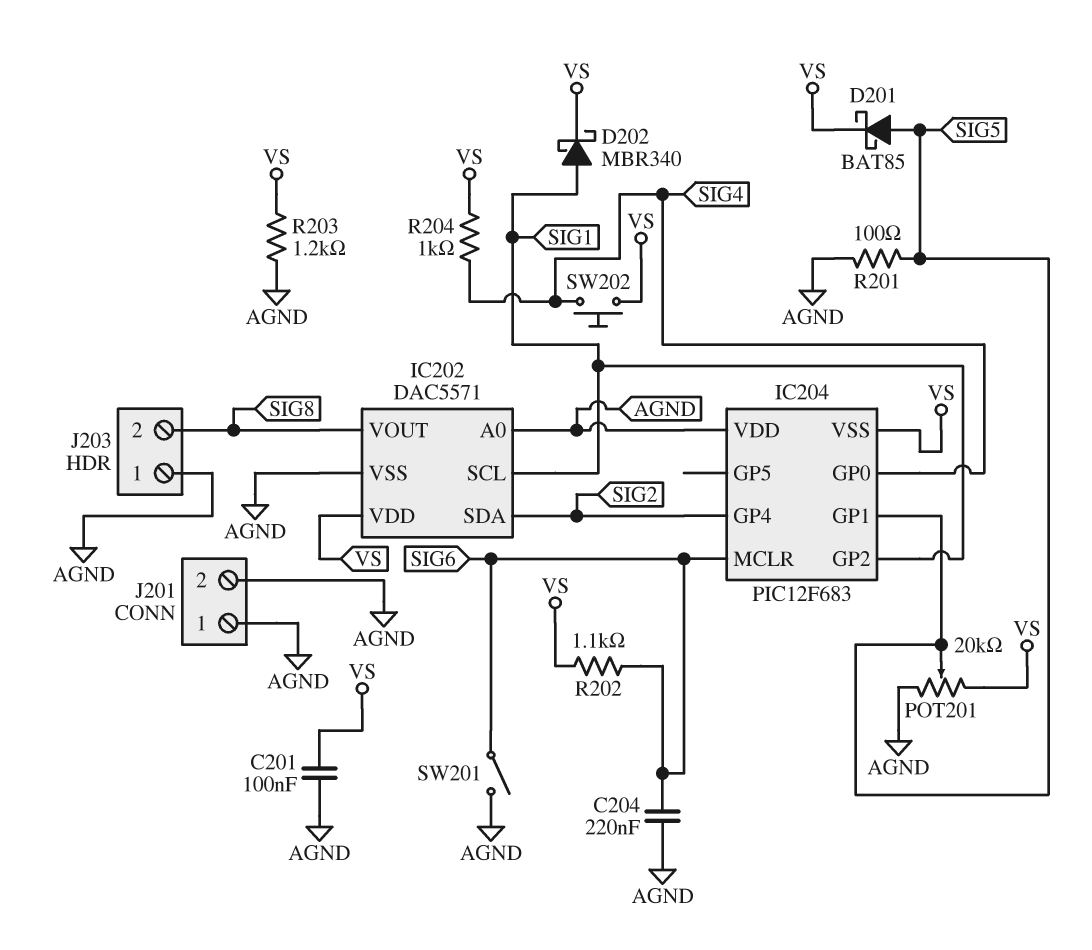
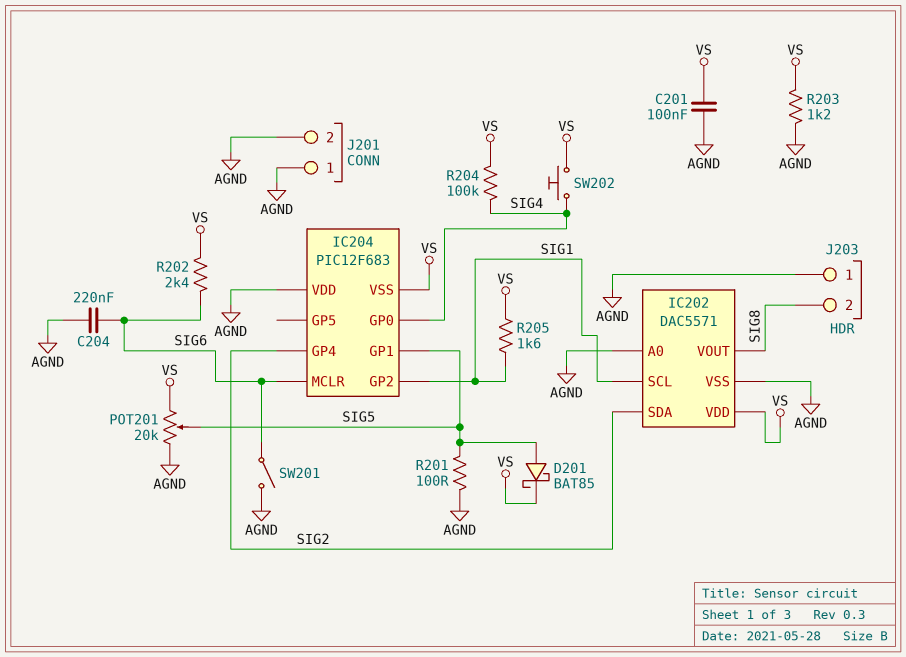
D202: schottky MBR340 (A SIG1, K VS) -> none
R202: 1.1k (SIG6, VS) -> 2.4k (SIG6, VS)
R204: 1k (SIG4, VS) -> 100k (SIG4, VS)
R205: none -> 1.6k (SIG1, VS)

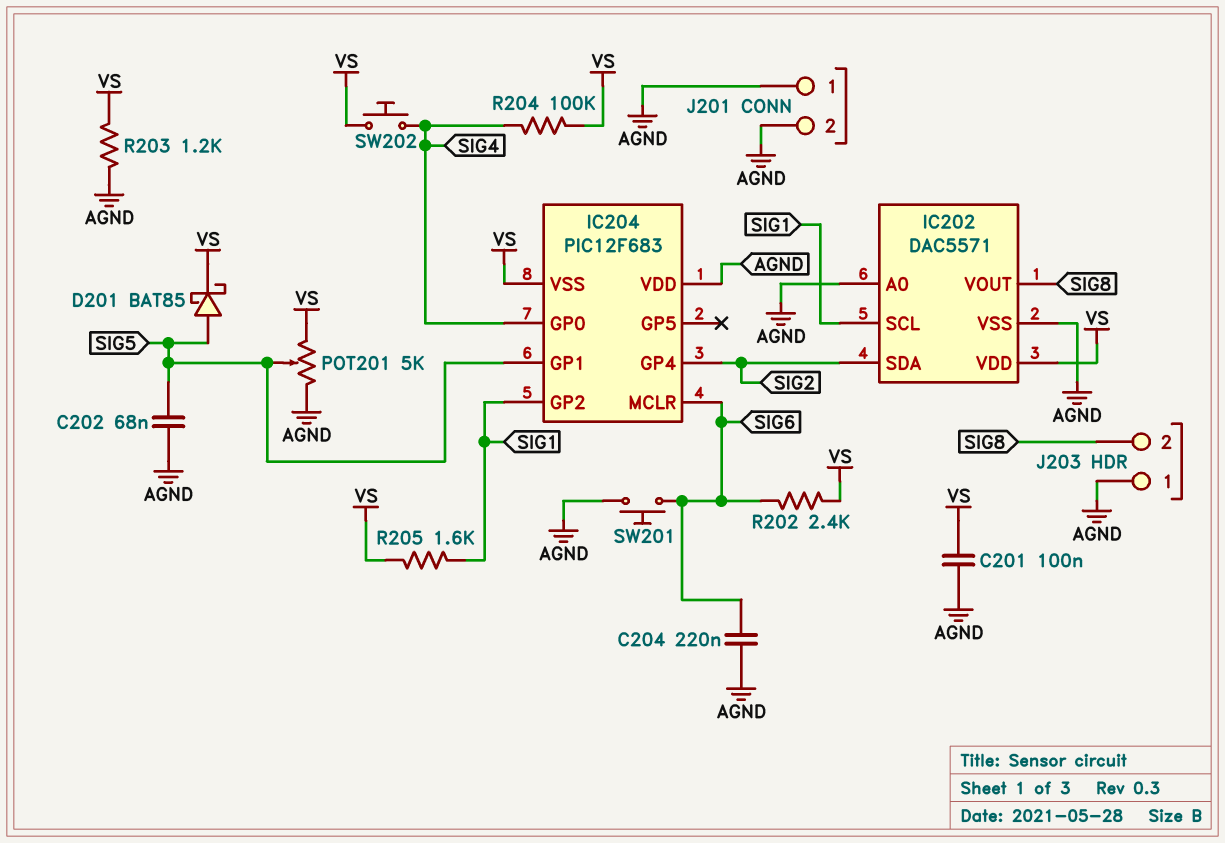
C202: none -> 68nF (AGND, SIG5)
POT201: 20k (AGND, VS, wiper SIG5) -> 5k (AGND, VS, wiper SIG5)
R201: 100 (AGND, SIG5) -> none
SW201: switch (AGND, SIG6) -> button (AGND, SIG6)

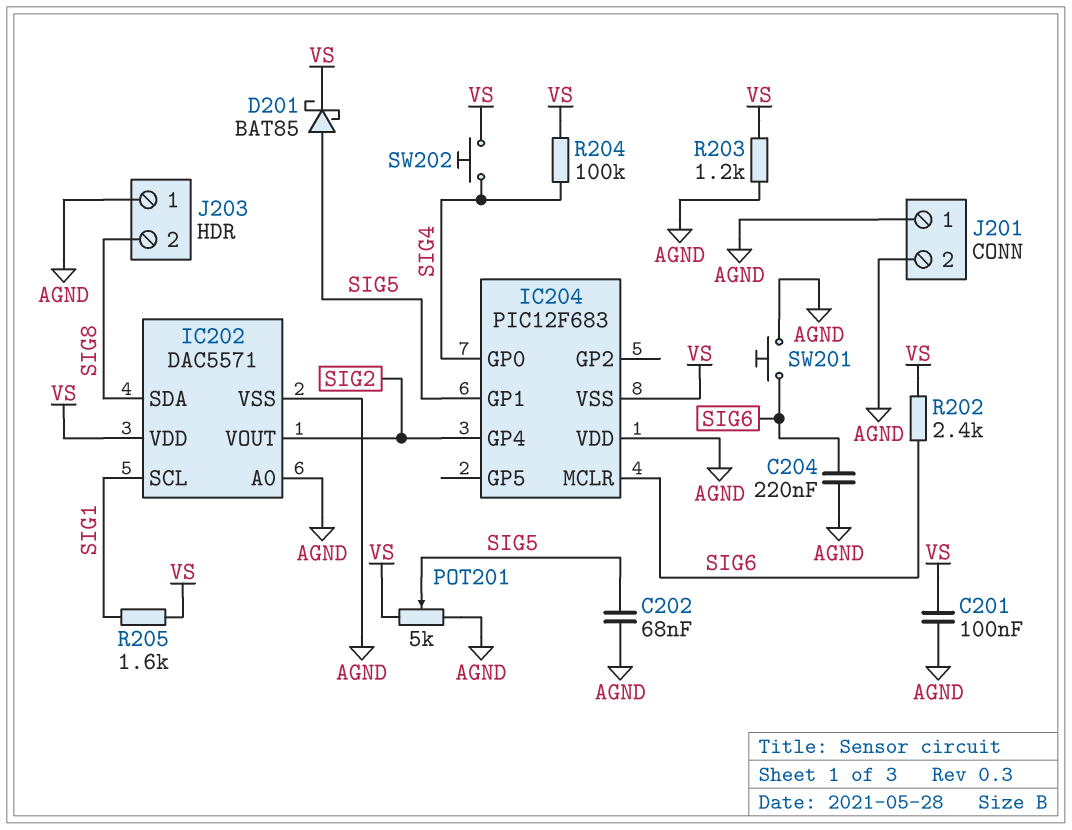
IC202 pin SDA: SIG2 -> SIG8
IC202 pin VOUT: SIG8 -> SIG2
IC204 pin GP2: SIG1 -> none

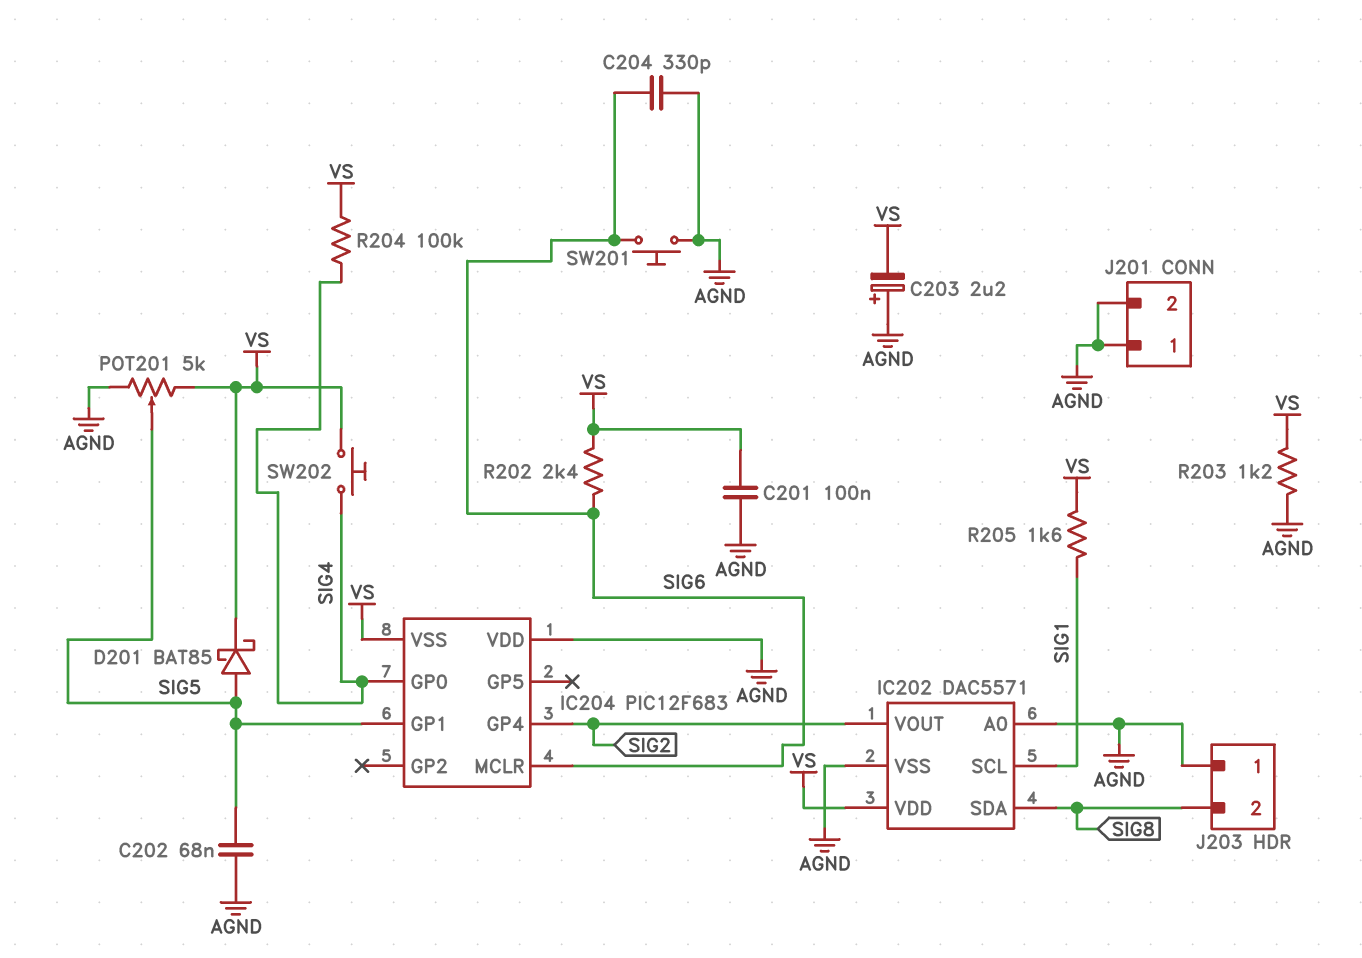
C203: none -> 2.2uF (plus AGND, minus VS)
C204: 220nF (AGND, SIG6) -> 330pF (AGND, SIG6)

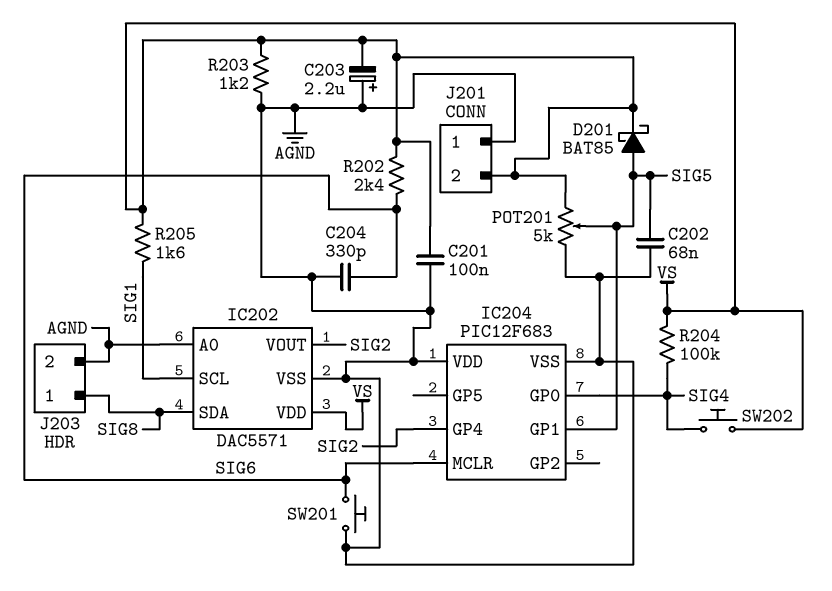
IC204 pin VSS: VS -> AGND
J201 pin 2: AGND -> VS
J203 pin 1: AGND -> SIG8
J203 pin 2: SIG8 -> AGND

